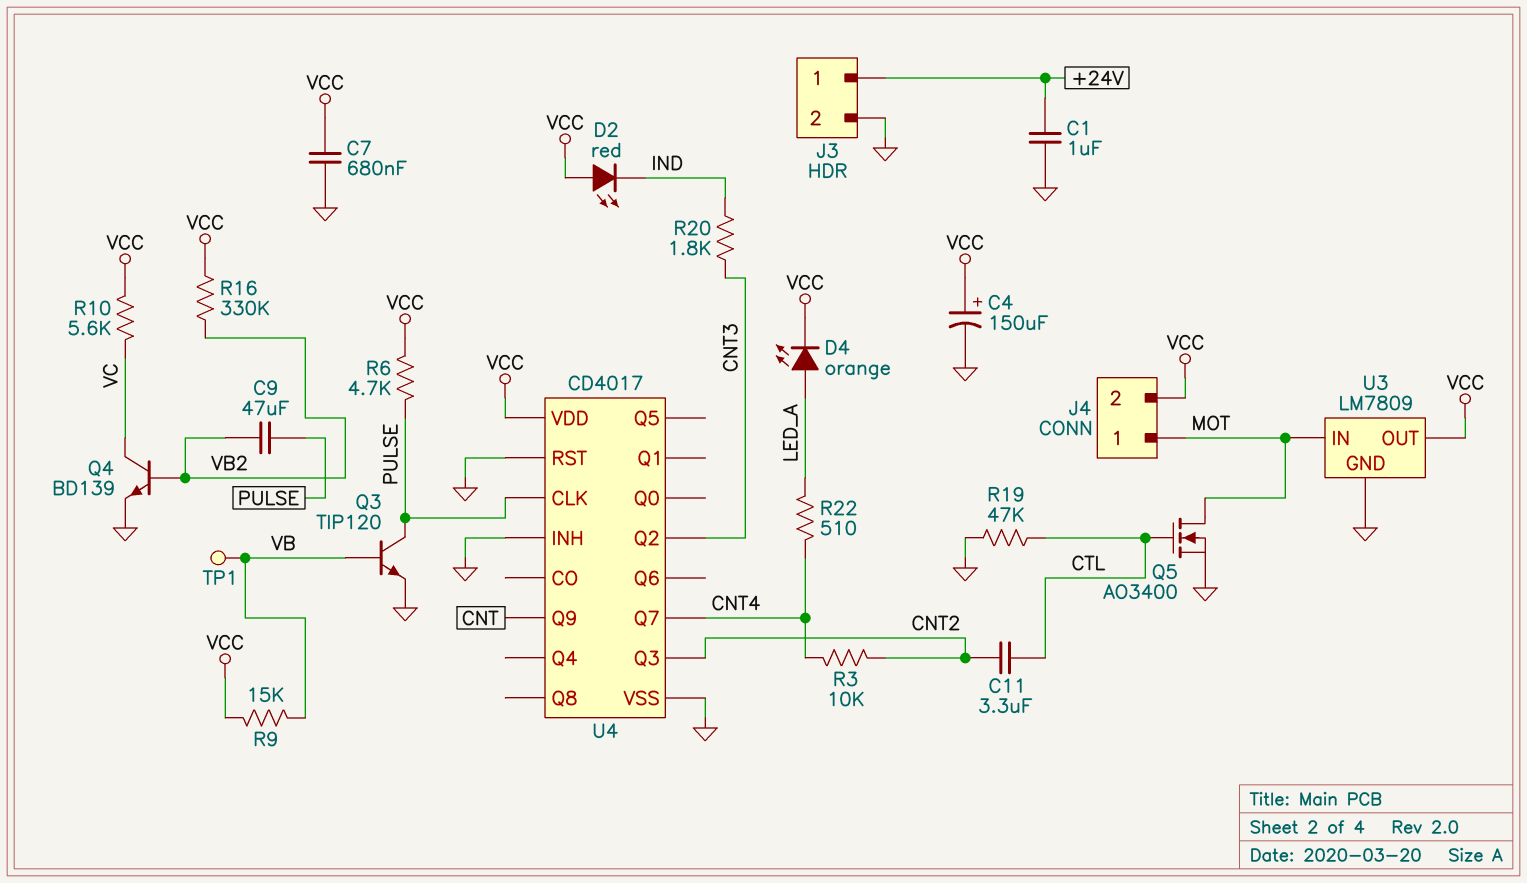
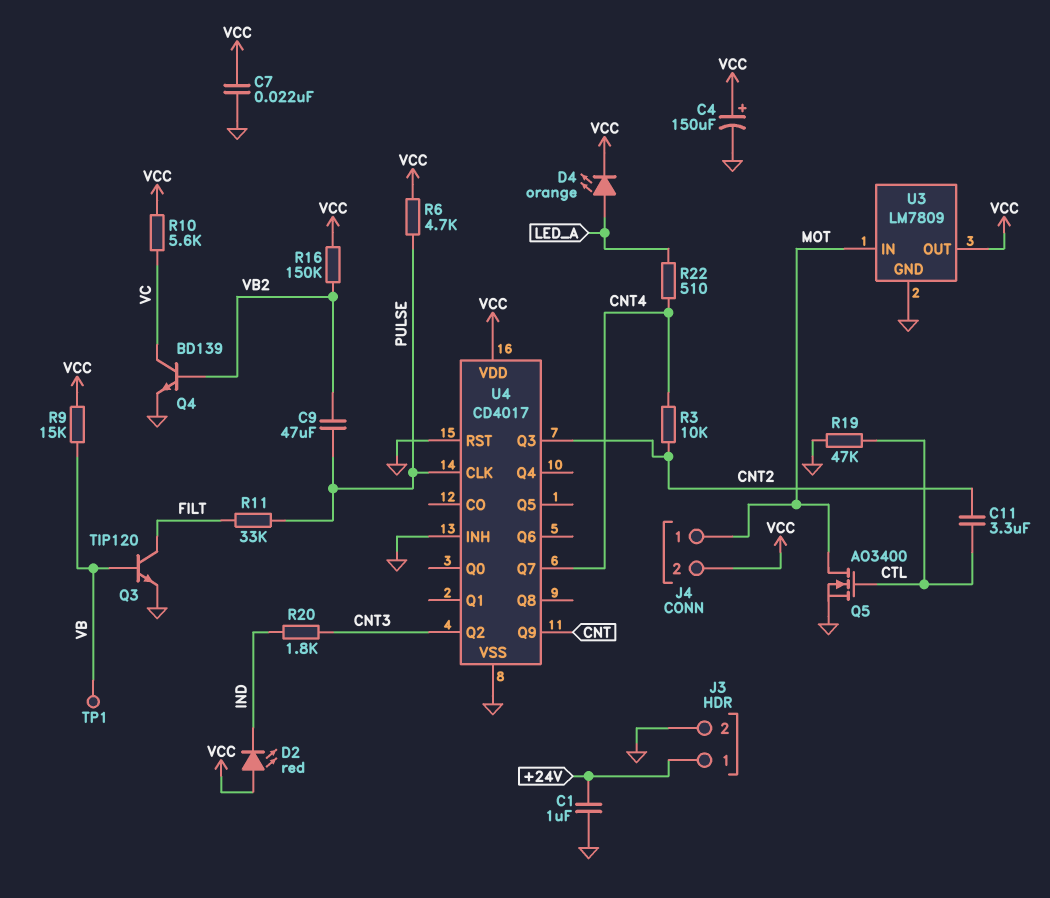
C7: 680nF (GND, VCC) -> 22nF (GND, VCC)
Q3: NPN TIP120 (B VB, C PULSE, E GND) -> NPN TIP120 (B VB, C FILT, E GND)
R11: none -> 33k (FILT, PULSE)
R16: 330k (VB2, VCC) -> 150k (VB2, VCC)

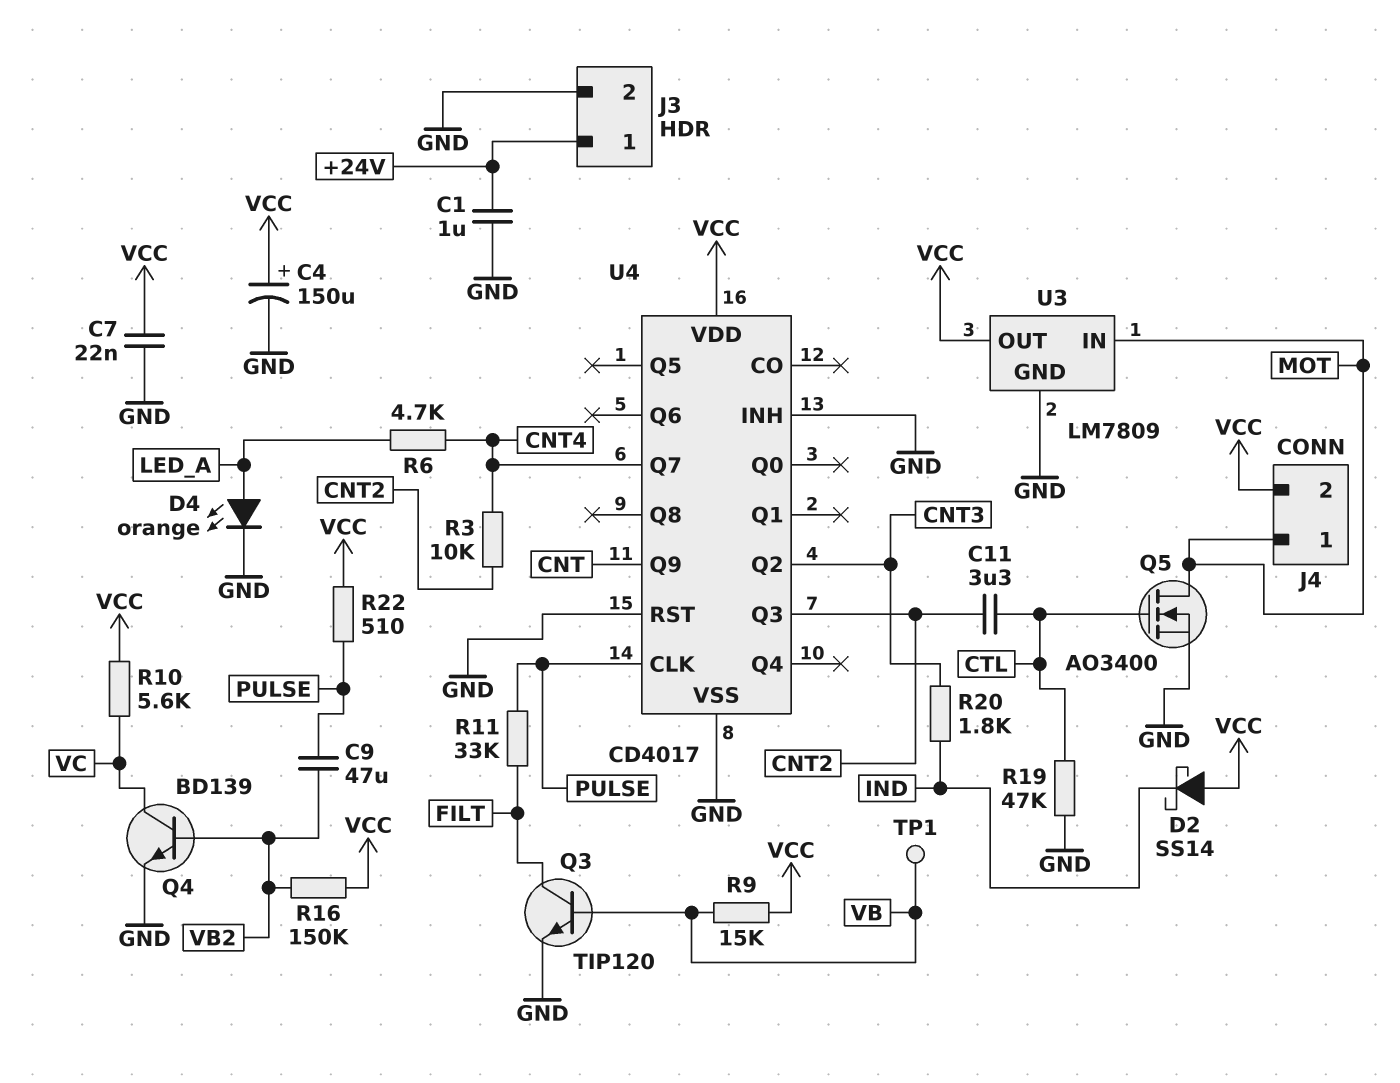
D2: LED red (A VCC, K IND) -> schottky SS14 (A VCC, K IND)
D4: LED orange (A LED_A, K VCC) -> LED orange (A LED_A, K GND)
R6: 4.7k (PULSE, VCC) -> 4.7k (CNT4, LED_A)
R22: 510 (CNT4, LED_A) -> 510 (PULSE, VCC)

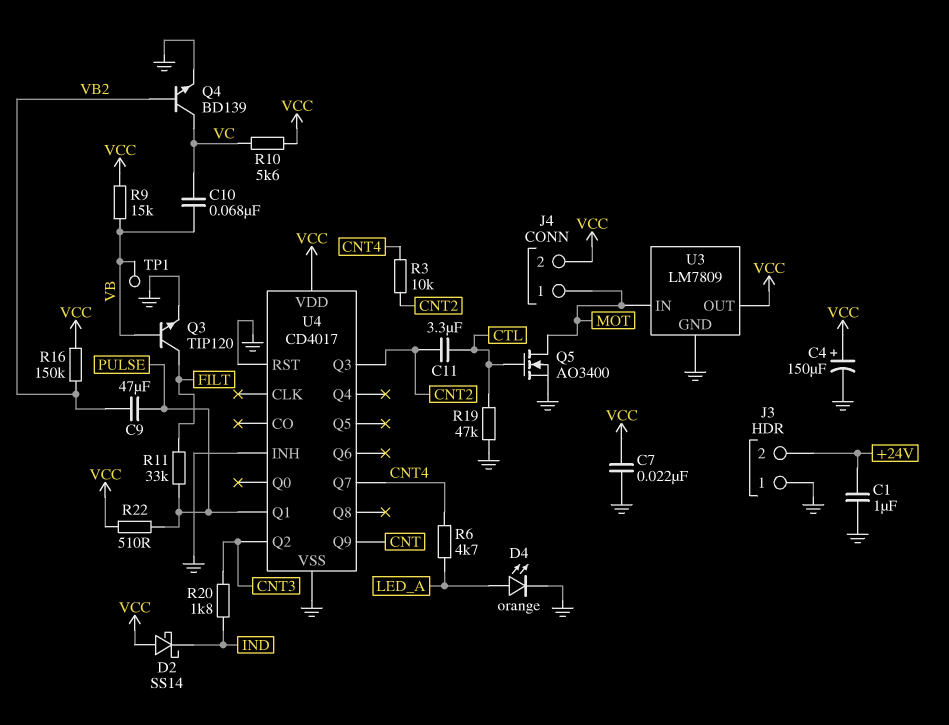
C10: none -> 68nF (VB, VC)
J3 pin 1: +24V -> GND
J3 pin 2: GND -> +24V
U4 pin CLK: PULSE -> none
U4 pin Q1: none -> PULSE

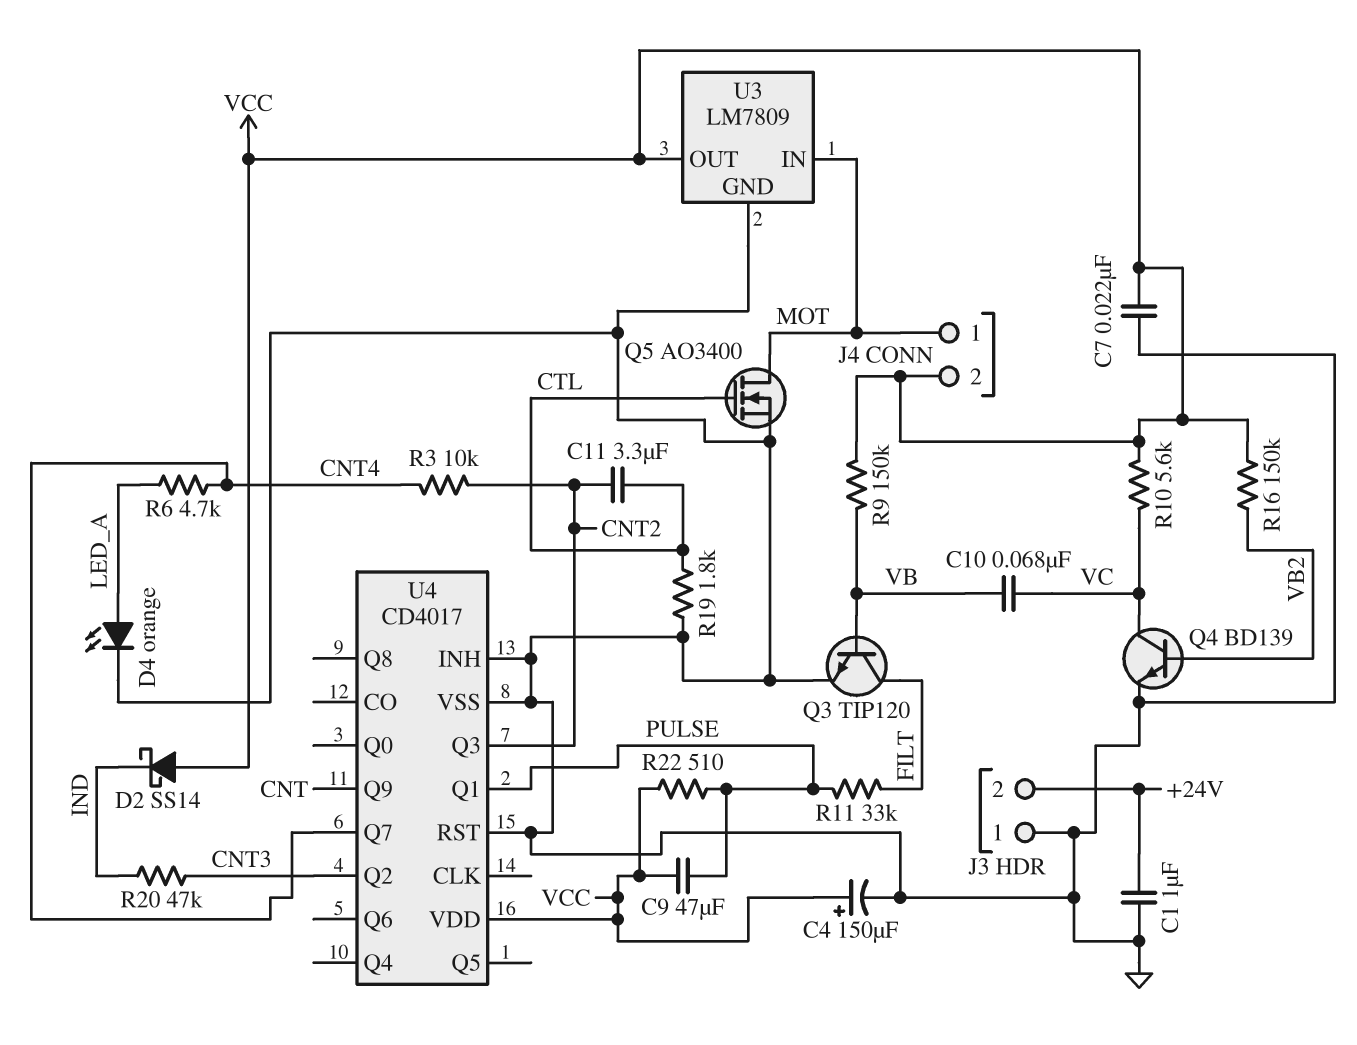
C9: 47uF (PULSE, VB2) -> 47uF (PULSE, VCC)
R9: 15k (VB, VCC) -> 150k (VB, VCC)
R19: 47k (CTL, GND) -> 1.8k (CTL, GND)
R20: 1.8k (CNT3, IND) -> 47k (CNT3, IND)
TP1: test point (VB) -> none

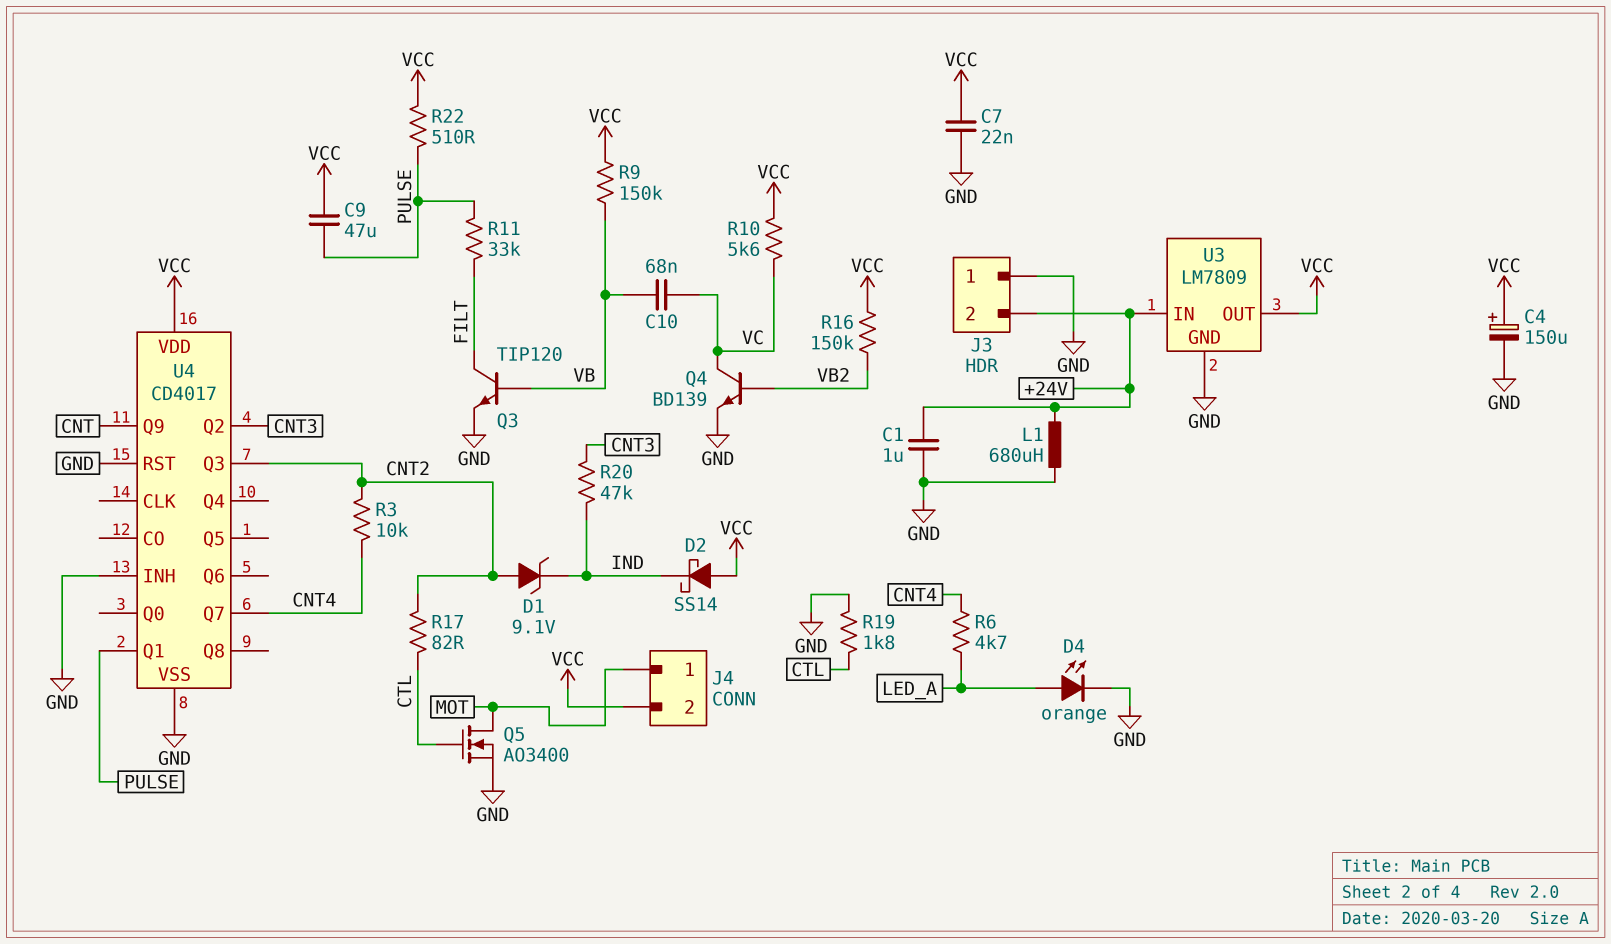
C11: 3.3uF (CNT2, CTL) -> none
D1: none -> zener 9.1V (A CNT2, K IND)
L1: none -> 680uH (+24V, GND)
R17: none -> 82 (CNT2, CTL)
U3 pin IN: MOT -> +24V

